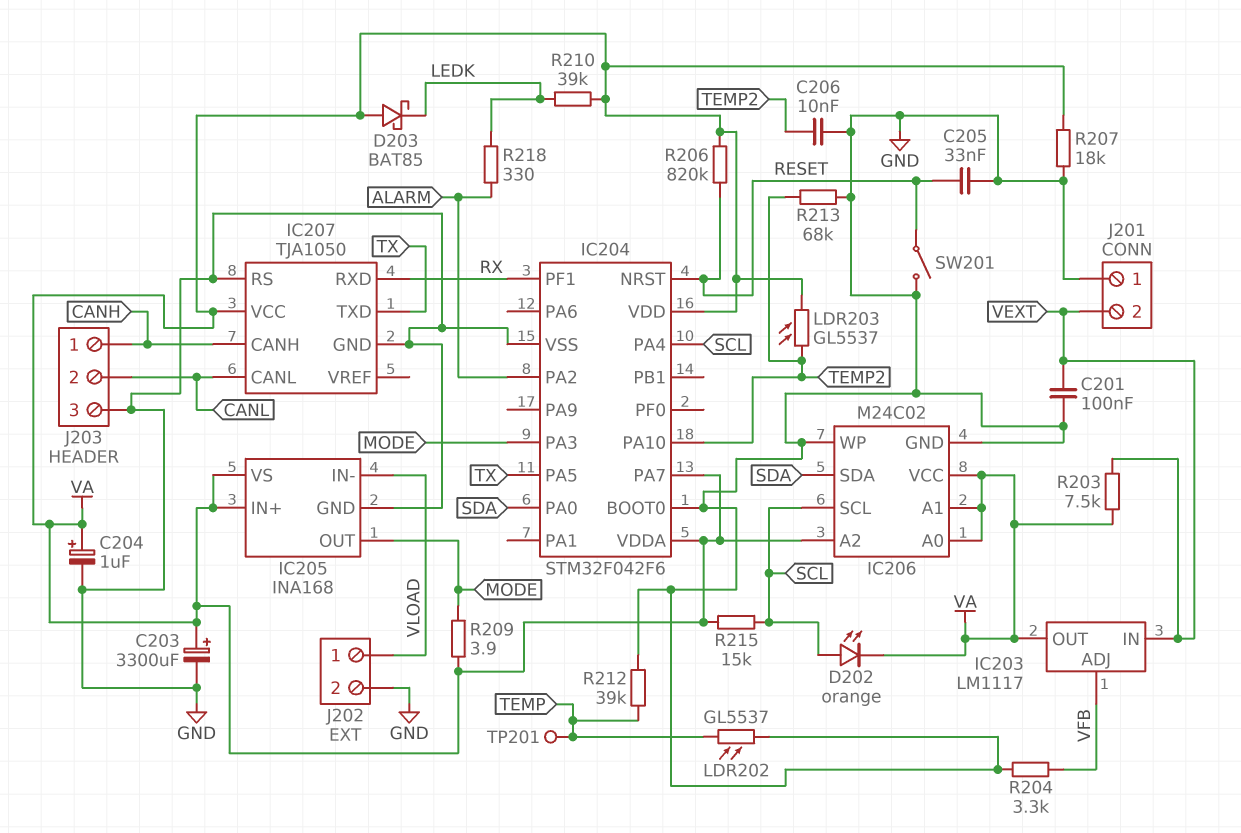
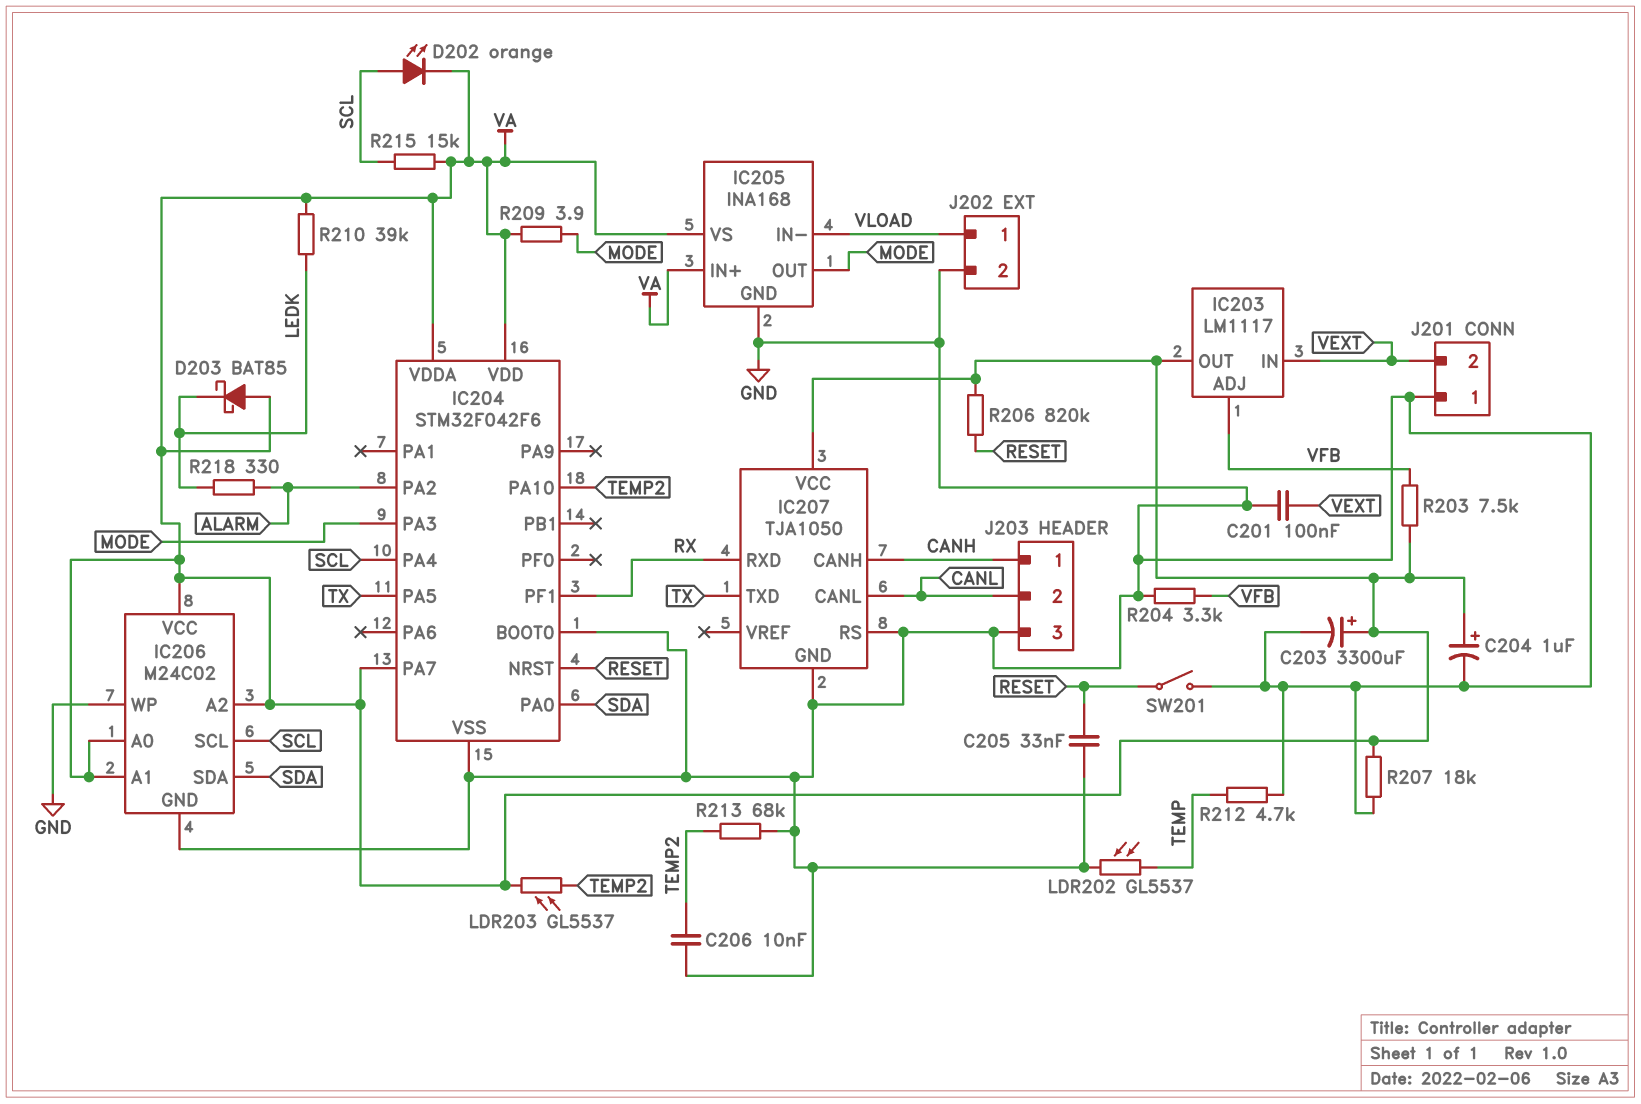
R203: 7.5k (VA, VEXT) -> 7.5k (VA, VFB)
R212: 39k (GND, TEMP) -> 4.7k (GND, TEMP)
TP201: test point (TEMP) -> none

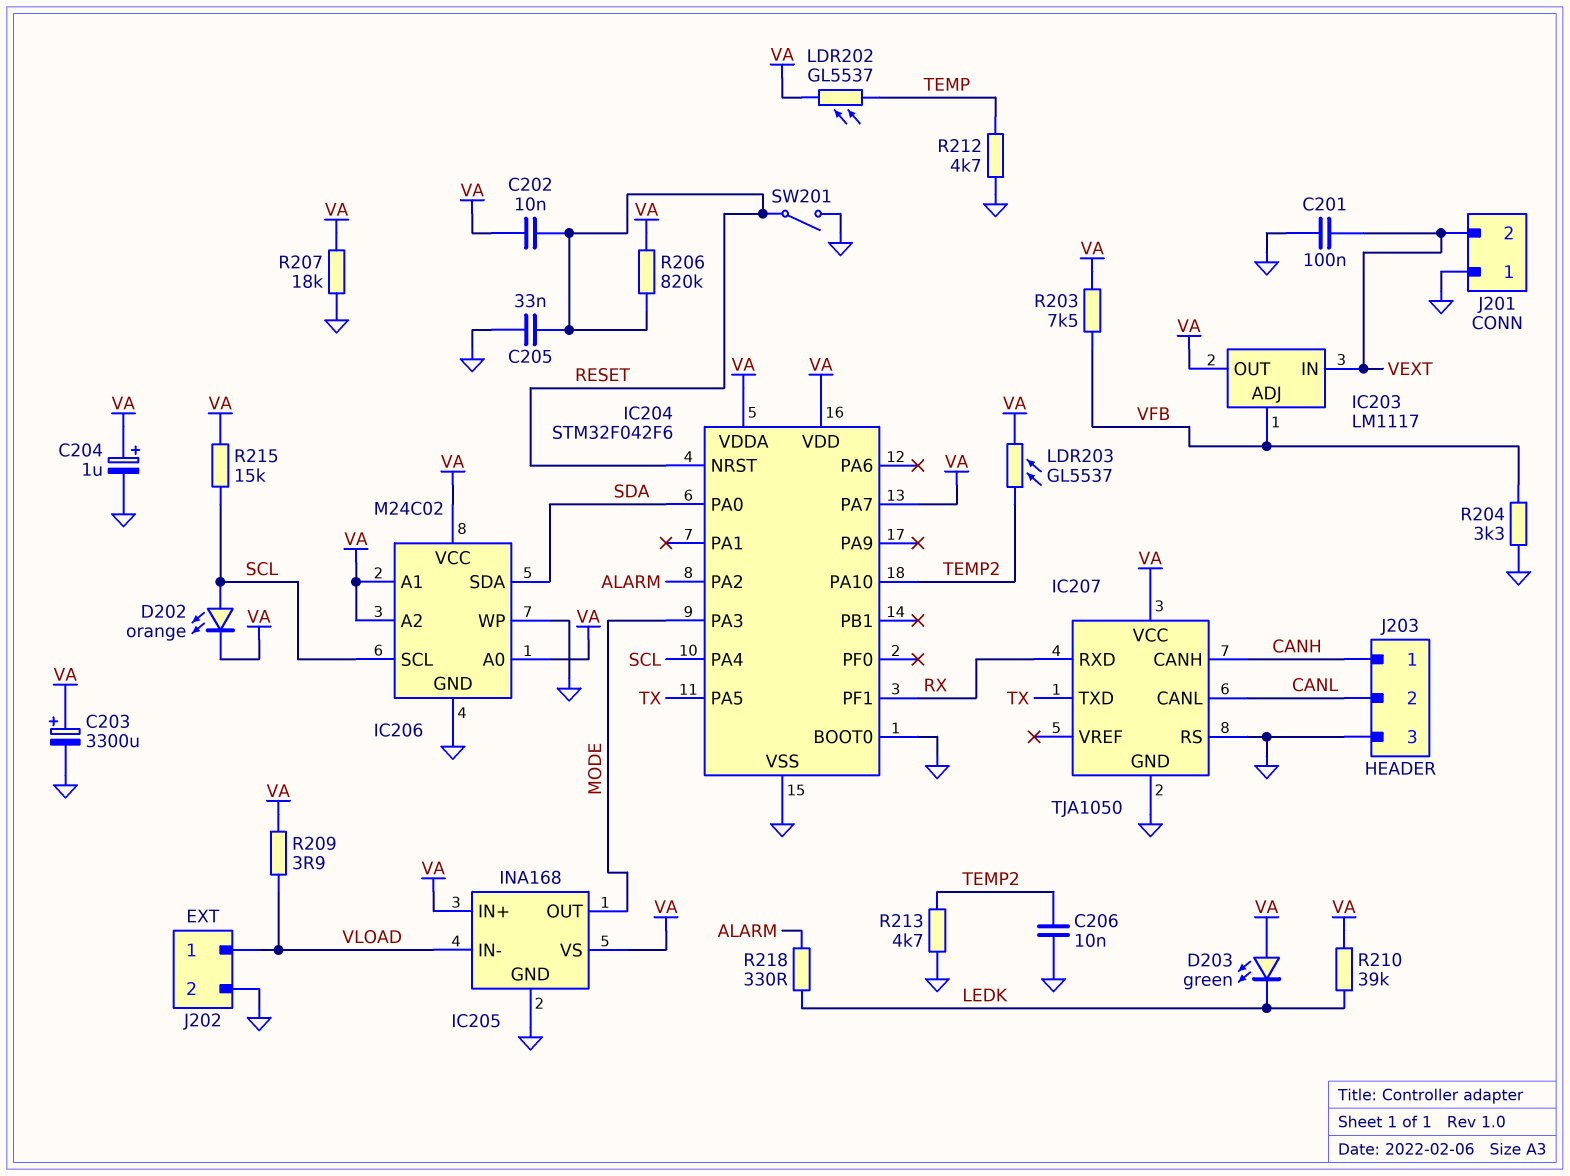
C202: none -> 10nF (RESET, VA)
D203: schottky BAT85 (A VA, K LEDK) -> LED green (A VA, K LEDK)
LDR202: GL5537 (GND, TEMP) -> GL5537 (TEMP, VA)
R209: 3.9 (MODE, VA) -> 3.9 (VA, VLOAD)
R213: 68k (GND, TEMP2) -> 4.7k (GND, TEMP2)

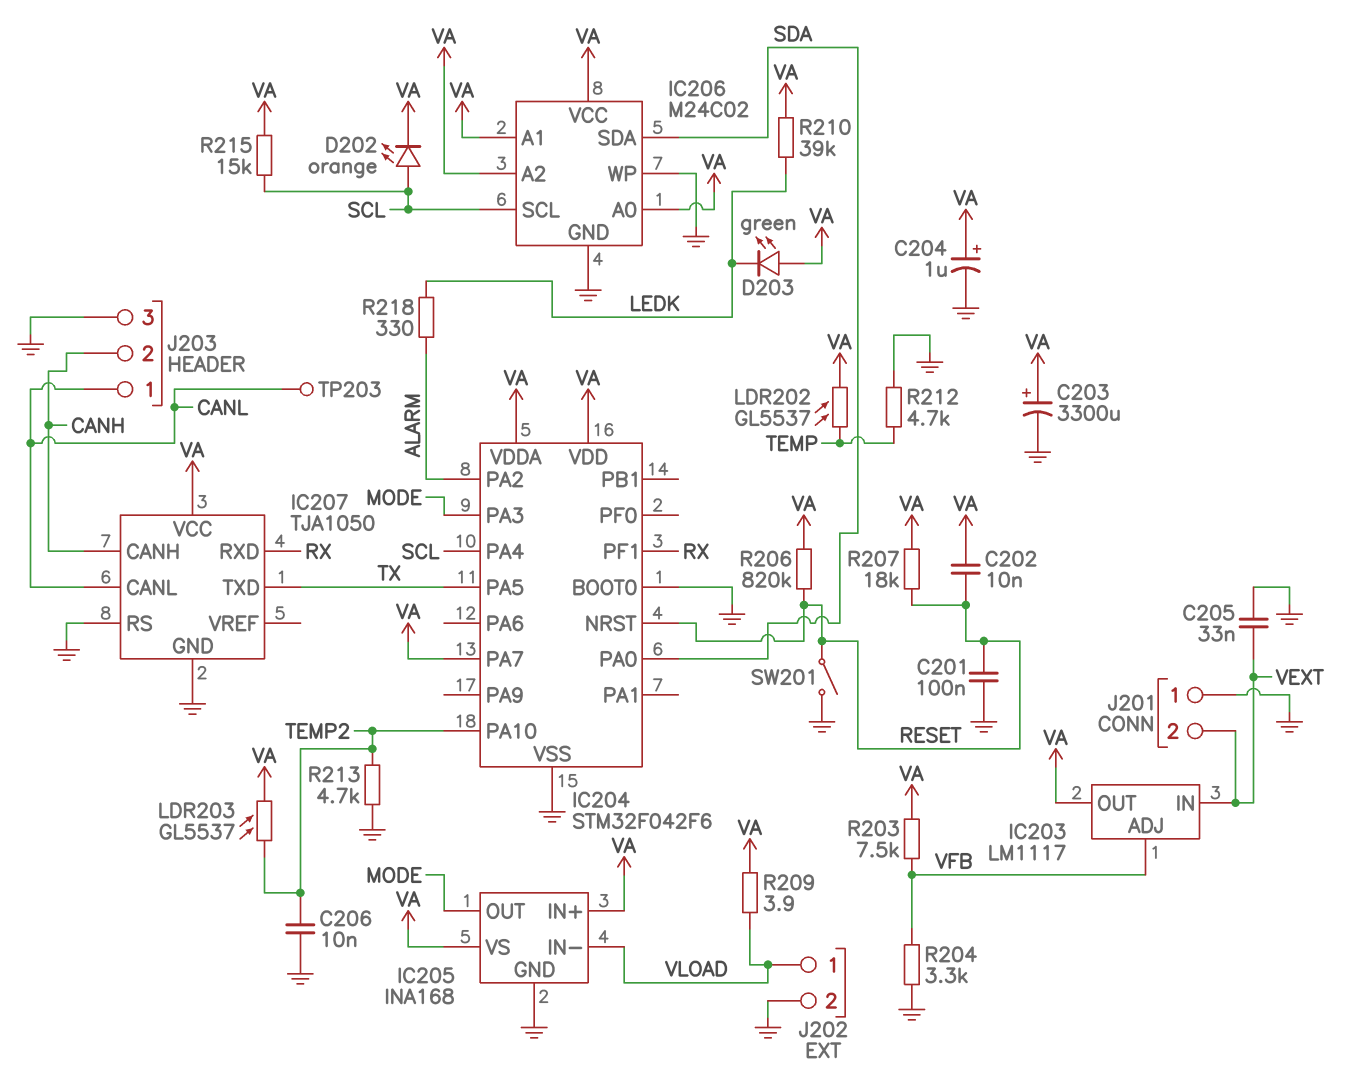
C201: 100nF (GND, VEXT) -> 100nF (GND, RESET)
C205: 33nF (GND, RESET) -> 33nF (GND, VEXT)
J203 pin 1: CANH -> CANL
J203 pin 2: CANL -> CANH
R207: 18k (GND, VA) -> 18k (RESET, VA)
TP203: none -> test point (CANL)

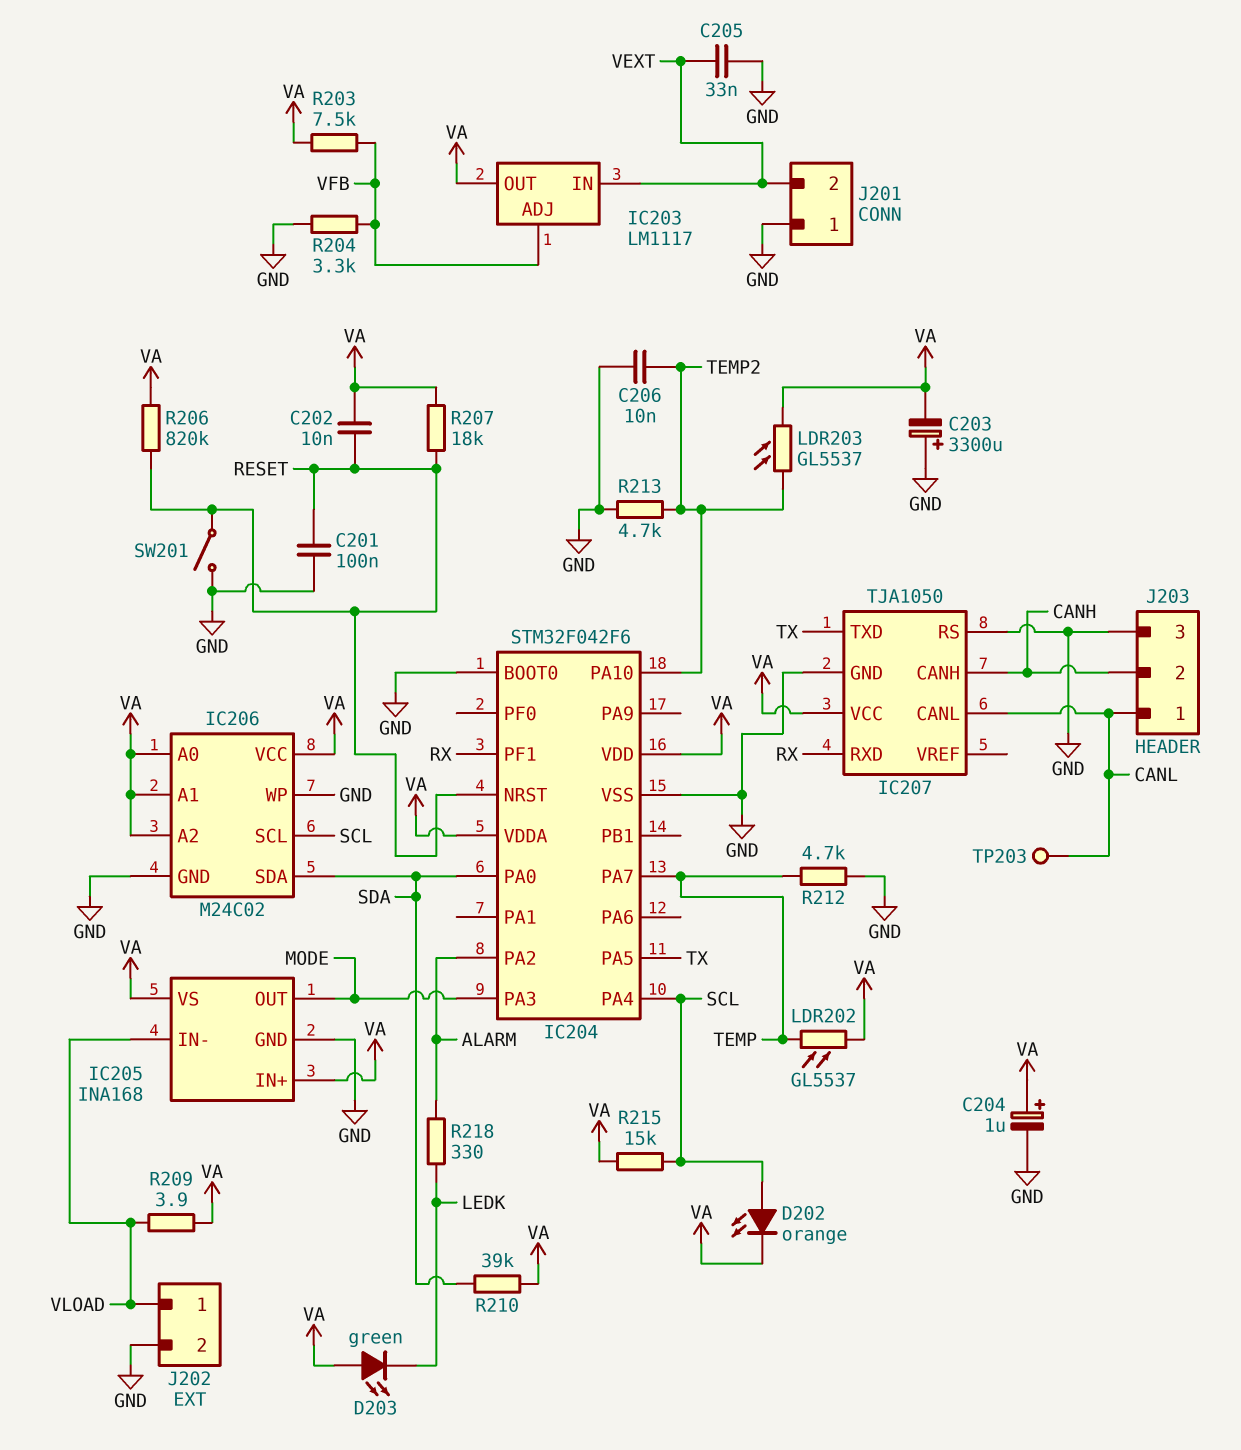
C203: 3300uF (plus VA, minus GND) -> 3300uF (plus GND, minus VA)
IC204 pin PA7: VA -> TEMP
R210: 39k (LEDK, VA) -> 39k (SDA, VA)

